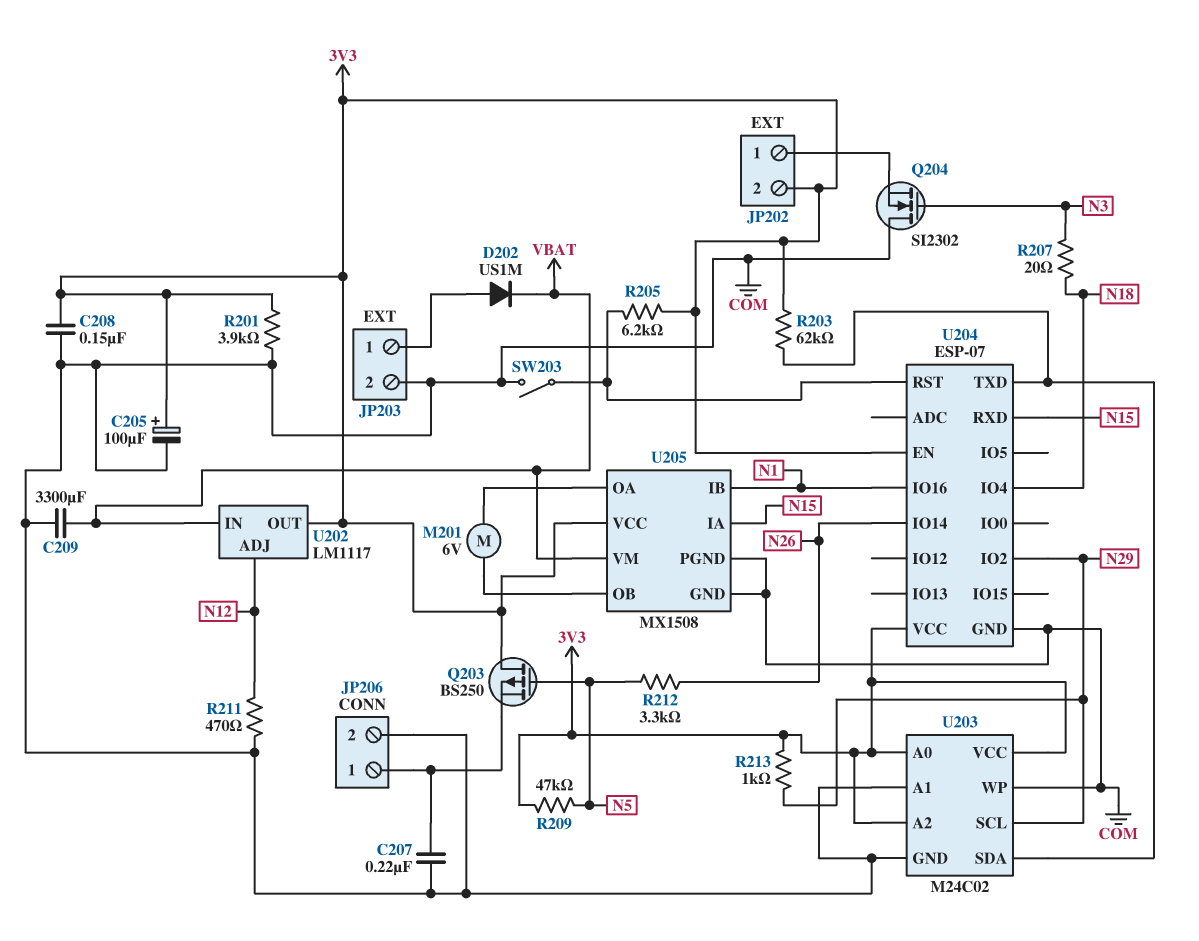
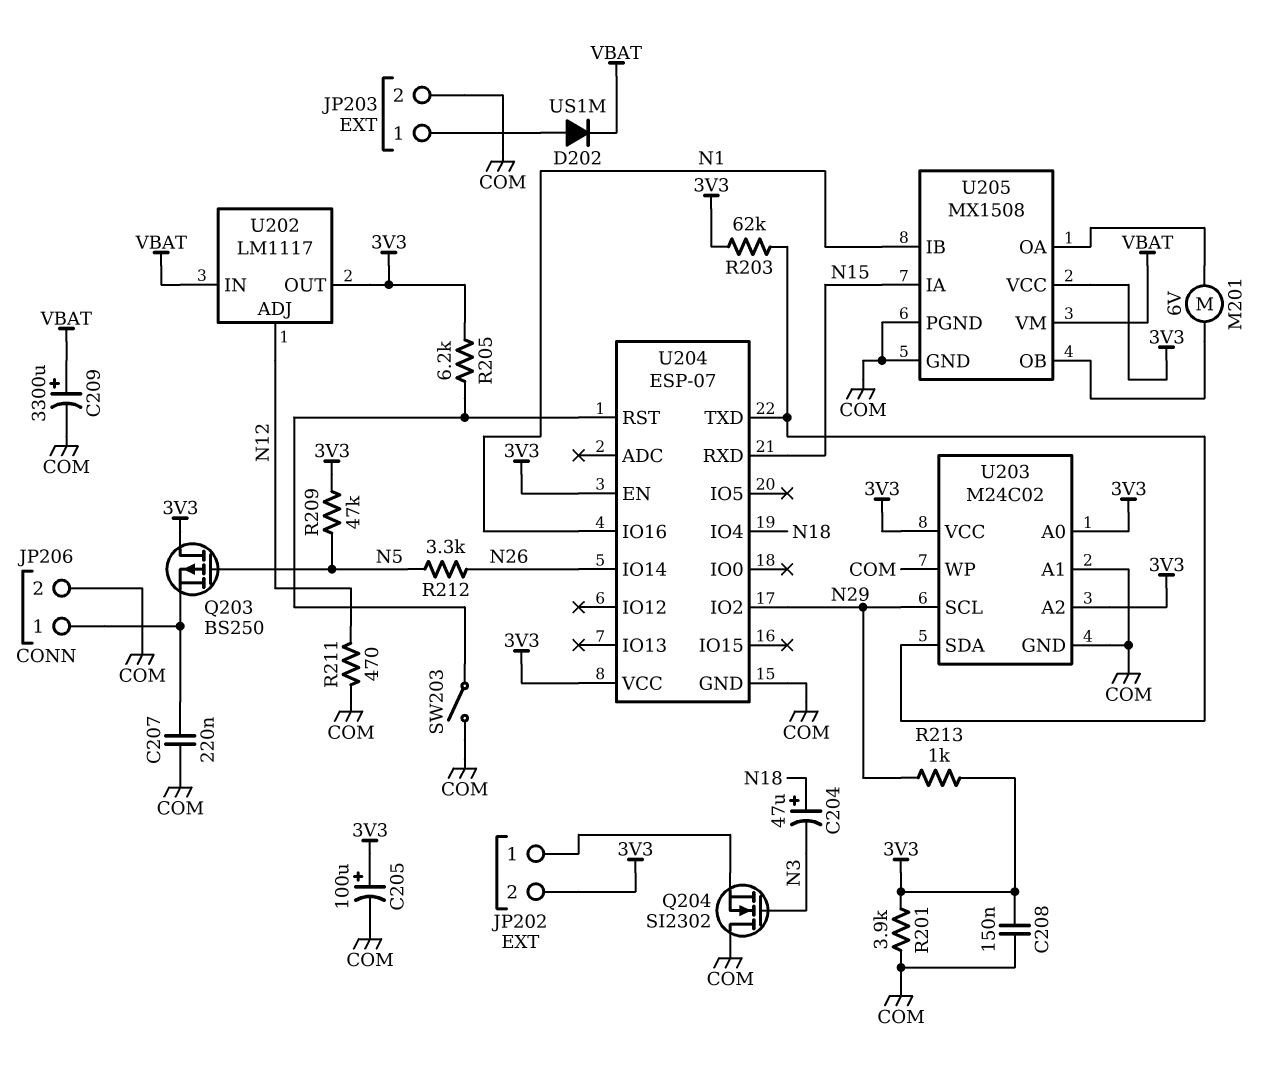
C204: none -> 47uF (plus N18, minus N3)
C209: 3300uF (COM, VBAT) -> 3300uF (plus VBAT, minus COM)
R207: 20 (N3, N18) -> none

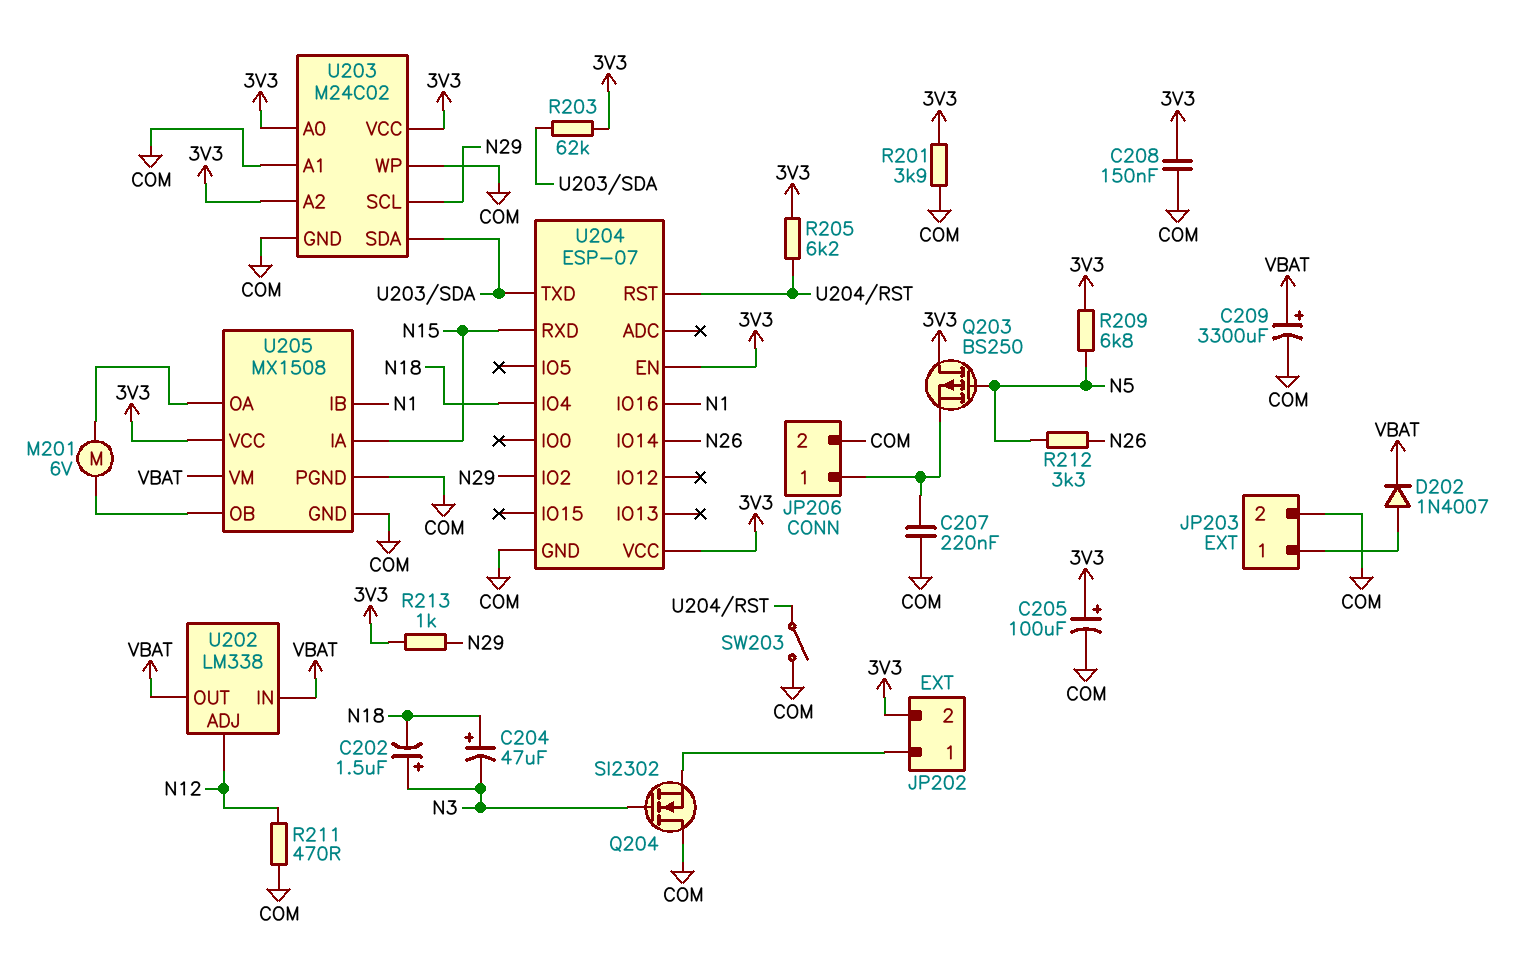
C202: none -> 1.5uF (plus N3, minus N18)
D202: diode US1M (A JP203/1, K VBAT) -> diode 1N4007 (A JP203/1, K VBAT)
R209: 47k (3V3, N5) -> 6.8k (3V3, N5)
U202: LM1117 -> LM338
U202 pin OUT: 3V3 -> VBAT

